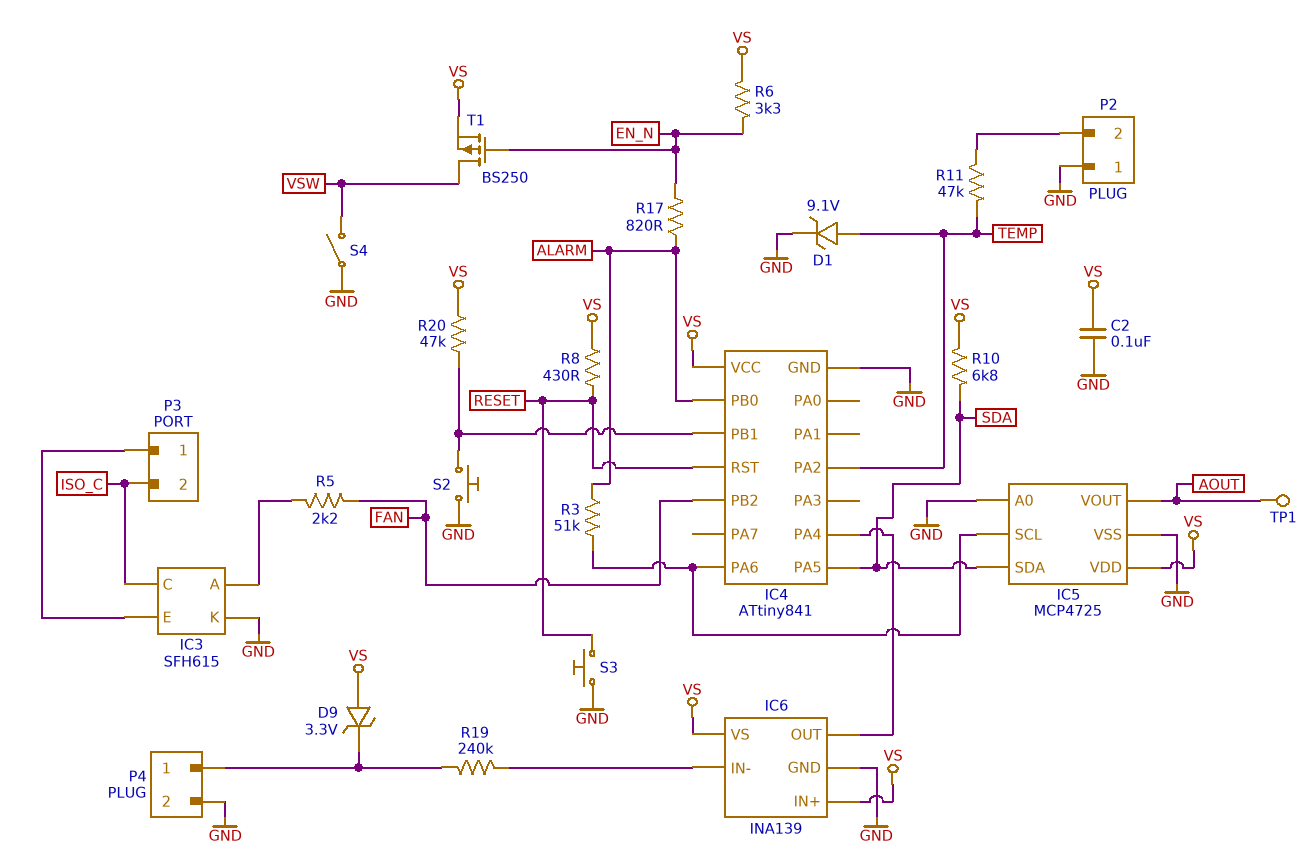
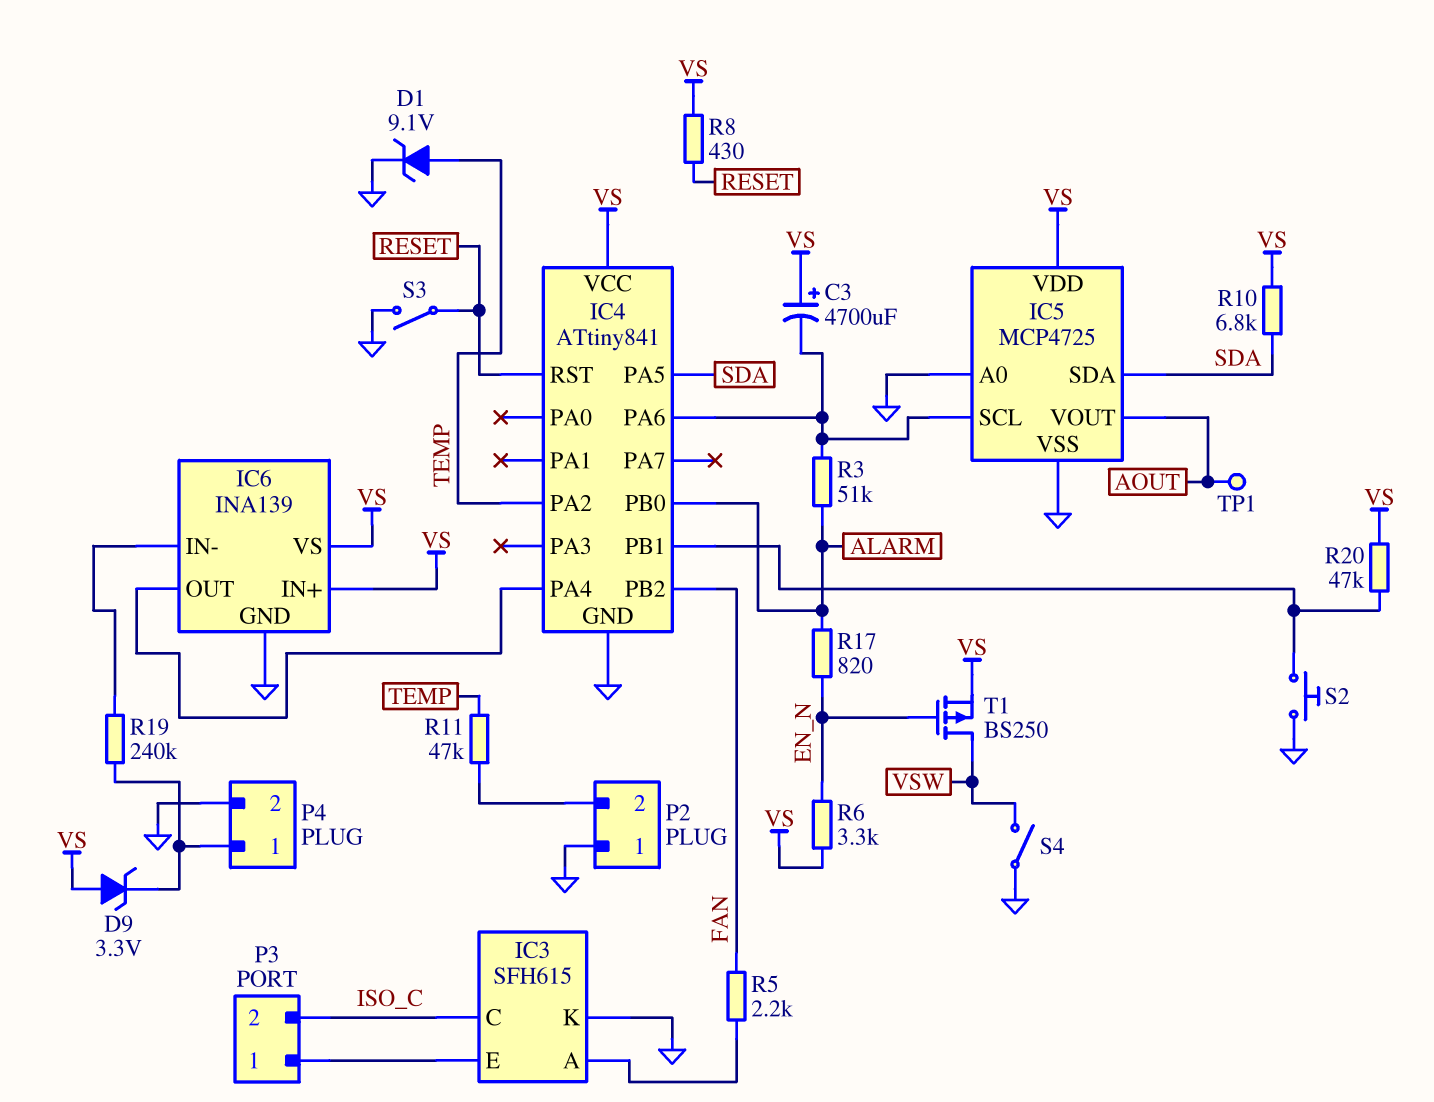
C2: 100nF (GND, VS) -> none
C3: none -> 4700uF (plus VS, minus IC4/PA6)
S3: button (GND, RESET) -> switch (GND, RESET)

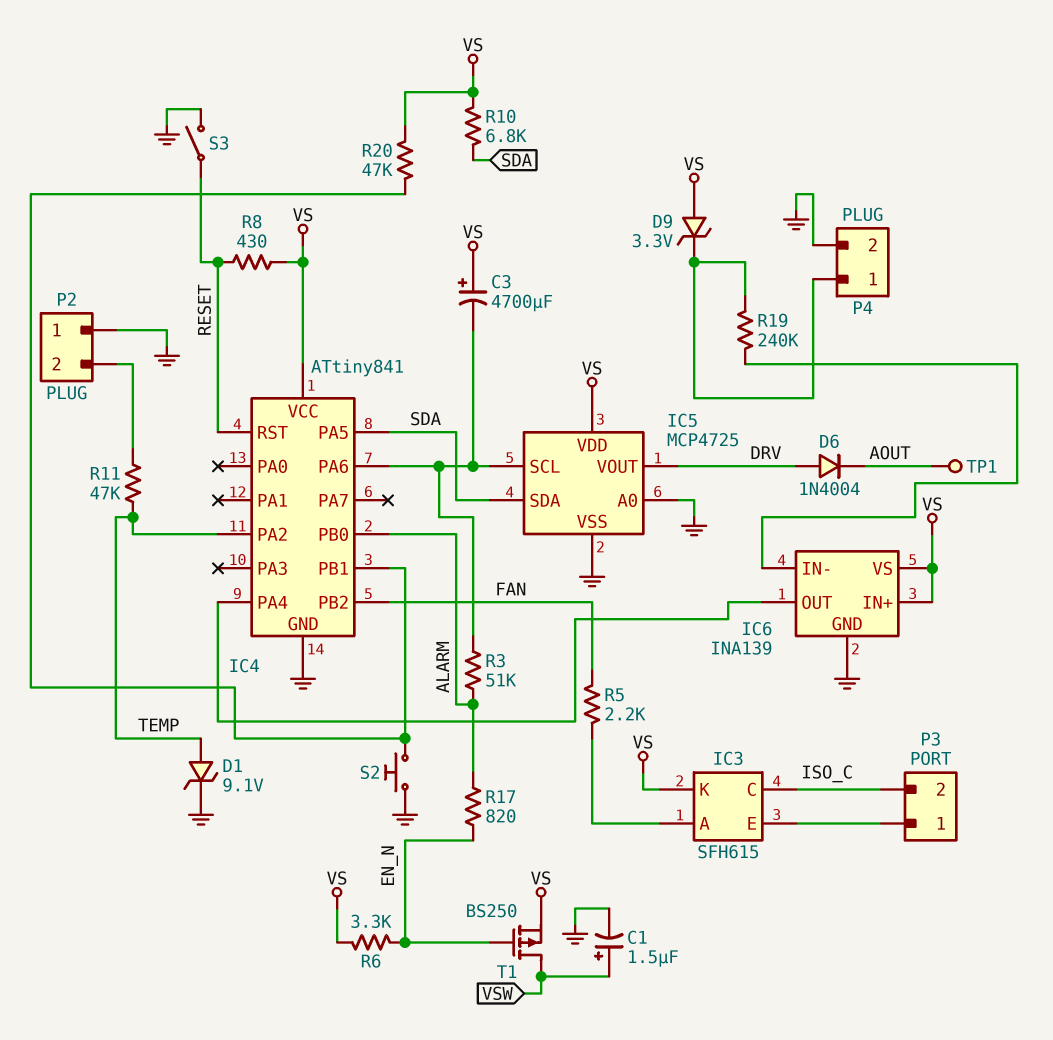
C1: none -> 1.5uF (plus VSW, minus GND)
D6: none -> diode 1N4004 (A DRV, K AOUT)
IC3 pin K: GND -> VS
IC5 pin VOUT: AOUT -> DRV
S4: switch (GND, VSW) -> none

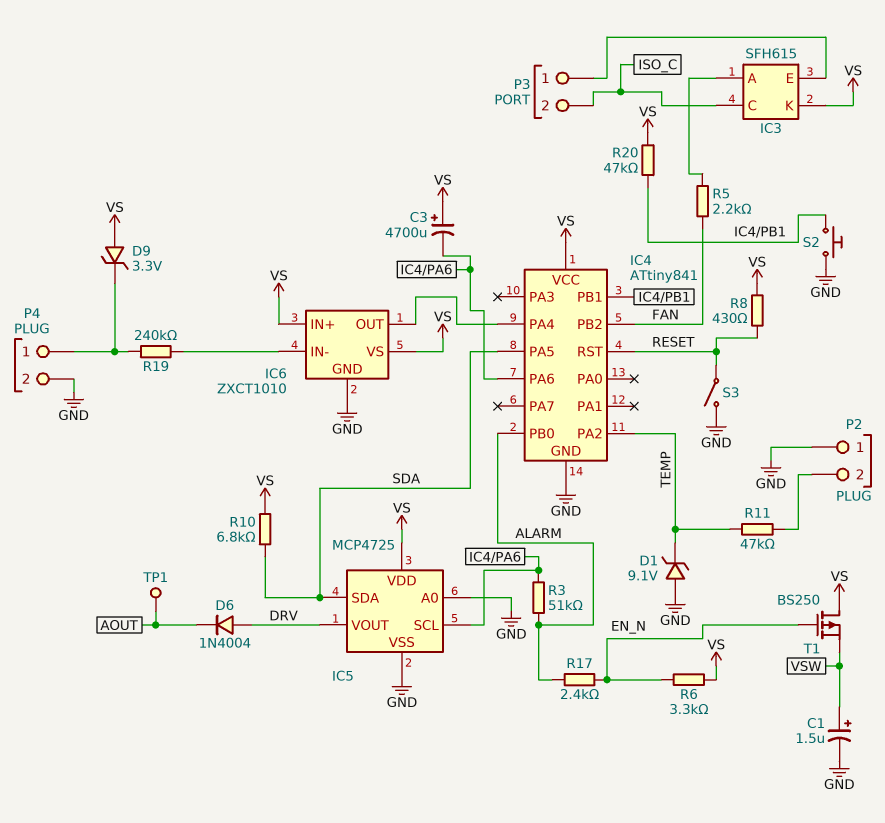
D1: zener 9.1V (A TEMP, K GND) -> zener 9.1V (A GND, K TEMP)
IC6: INA139 -> ZXCT1010
R17: 820 (ALARM, EN_N) -> 2.4k (ALARM, EN_N)
T1: PMOS BS250 (G EN_N, D VSW, S VS) -> PMOS BS250 (G EN_N, D VS, S VSW)

